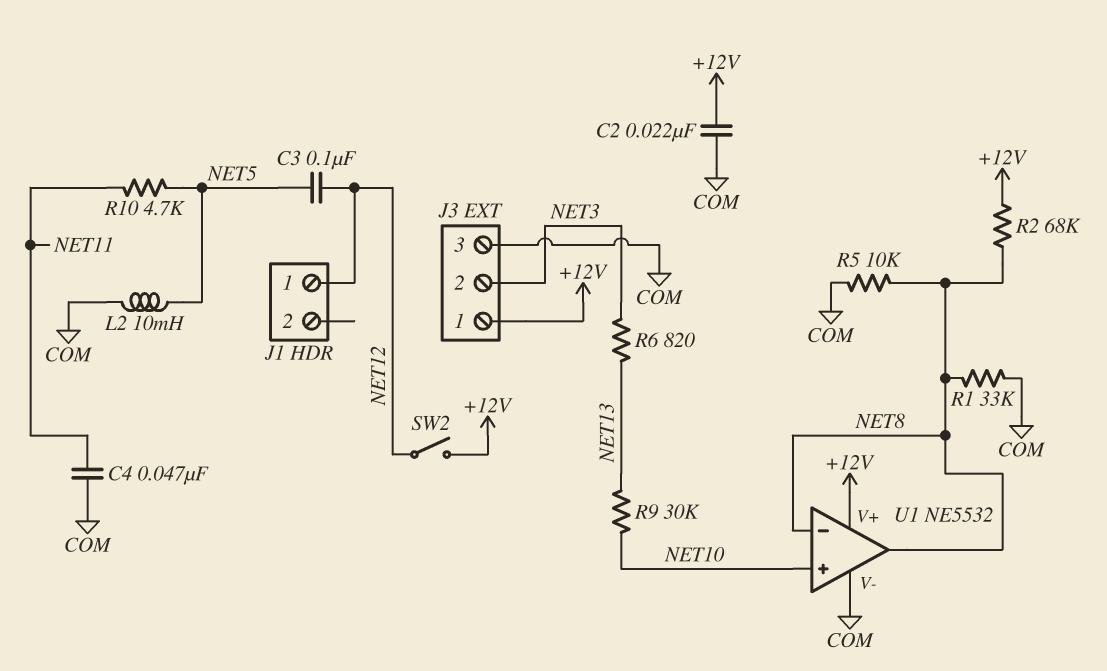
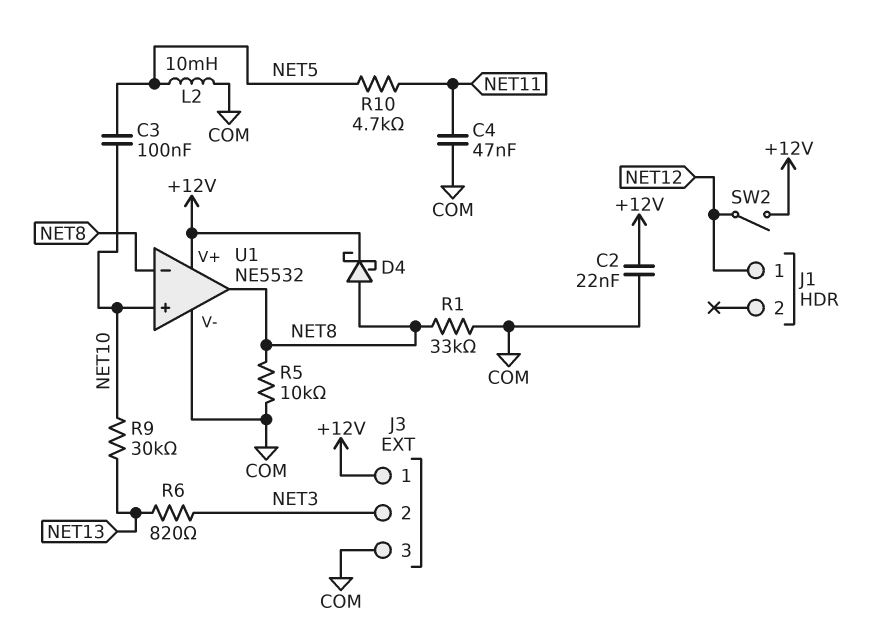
C3: 100nF (NET5, NET12) -> 100nF (NET5, NET10)
D4: none -> schottky (A NET8, K +12V)
R2: 68k (+12V, NET8) -> none

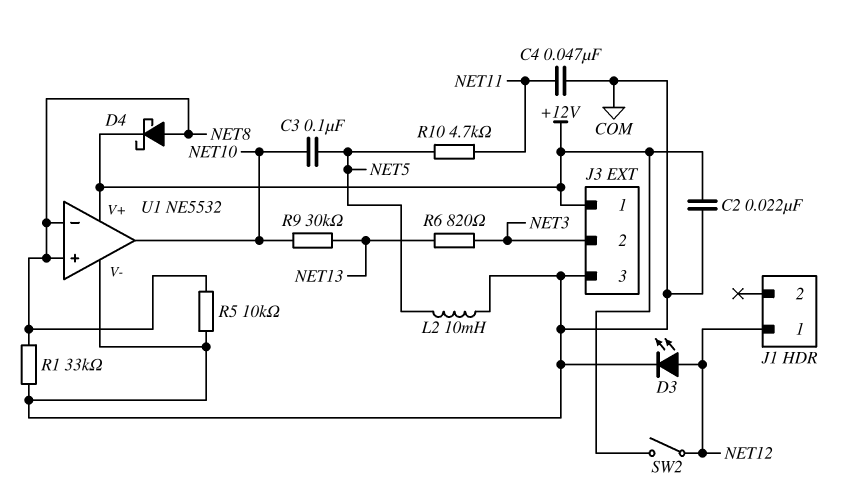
D3: none -> LED (A NET12, K COM)
U1 pin in+: NET10 -> NET8
U1 pin out: NET8 -> NET10

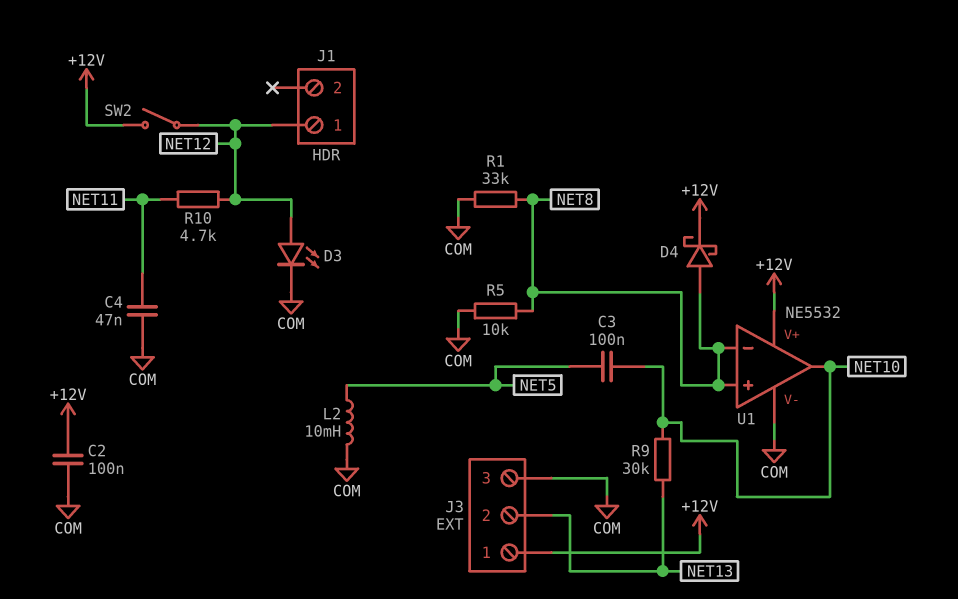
C2: 22nF (+12V, COM) -> 100nF (+12V, COM)
J3 pin 2: NET3 -> NET13
R6: 820 (NET3, NET13) -> none
R10: 4.7k (NET5, NET11) -> 4.7k (NET11, NET12)

